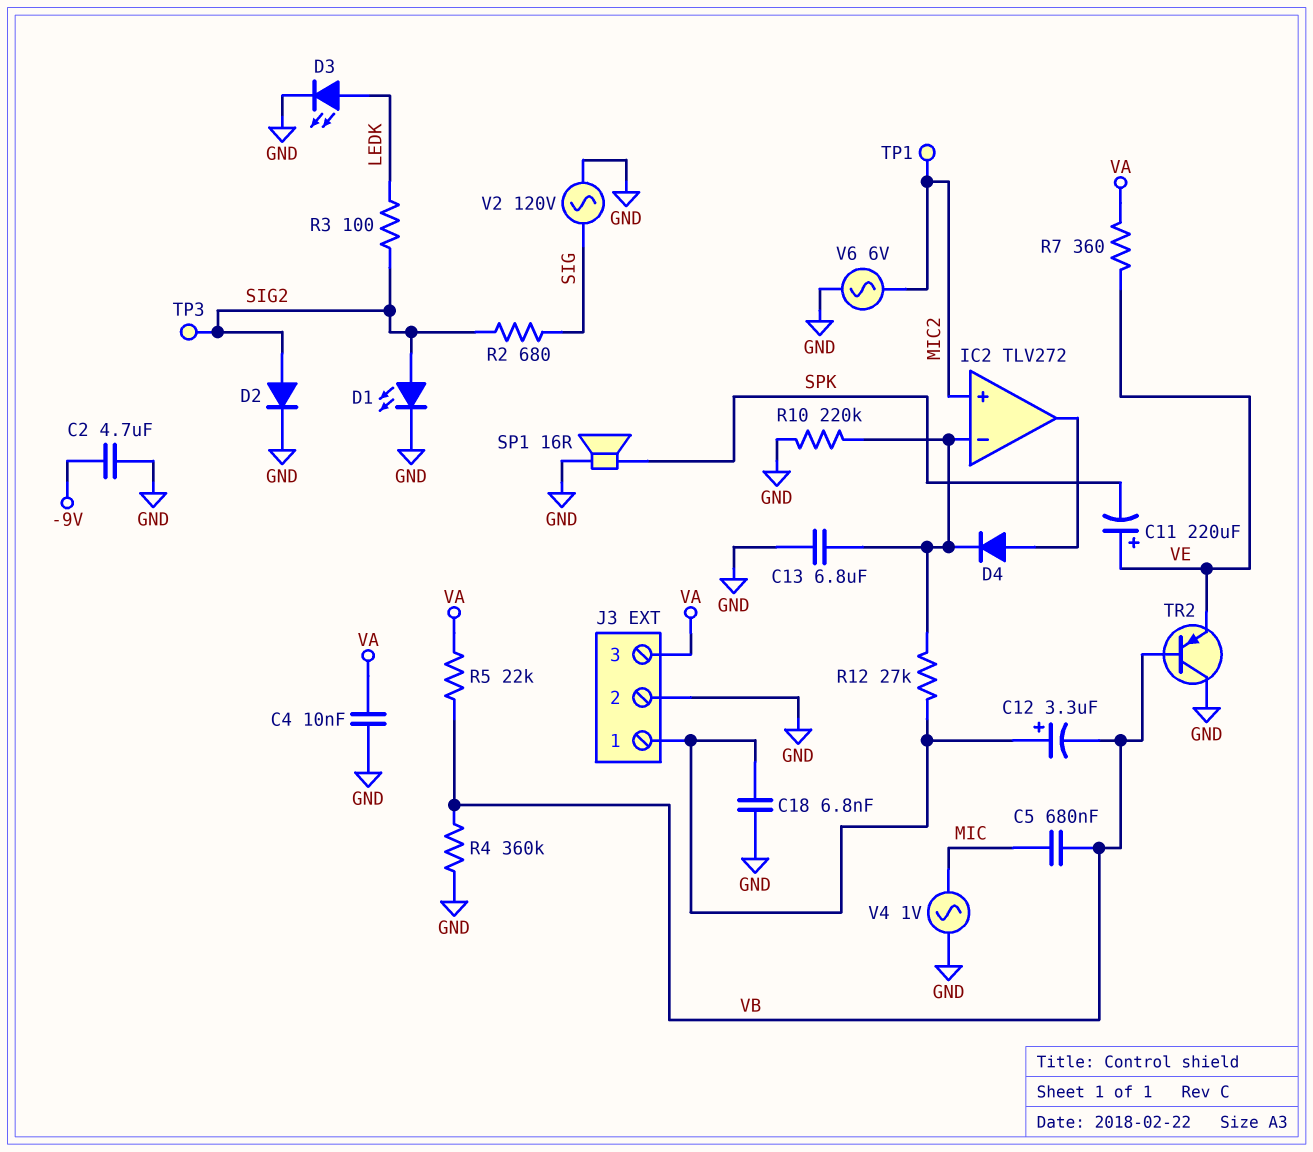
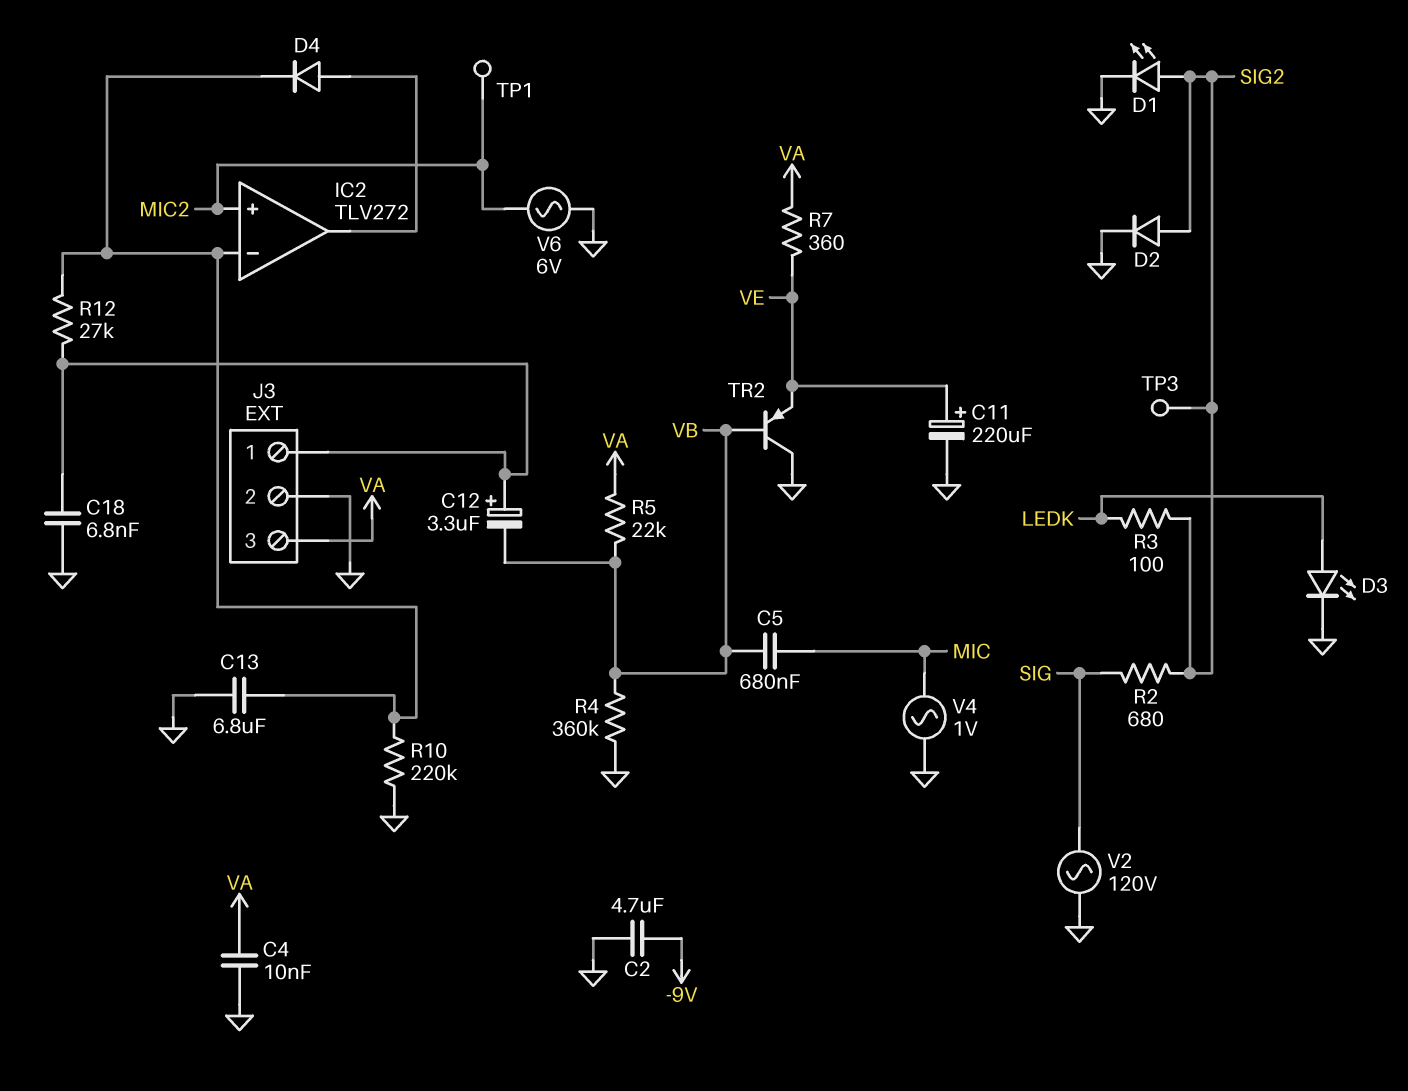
C11: 220uF (plus VE, minus SPK) -> 220uF (plus VE, minus GND)
SP1: speaker 16R (GND, SPK) -> none

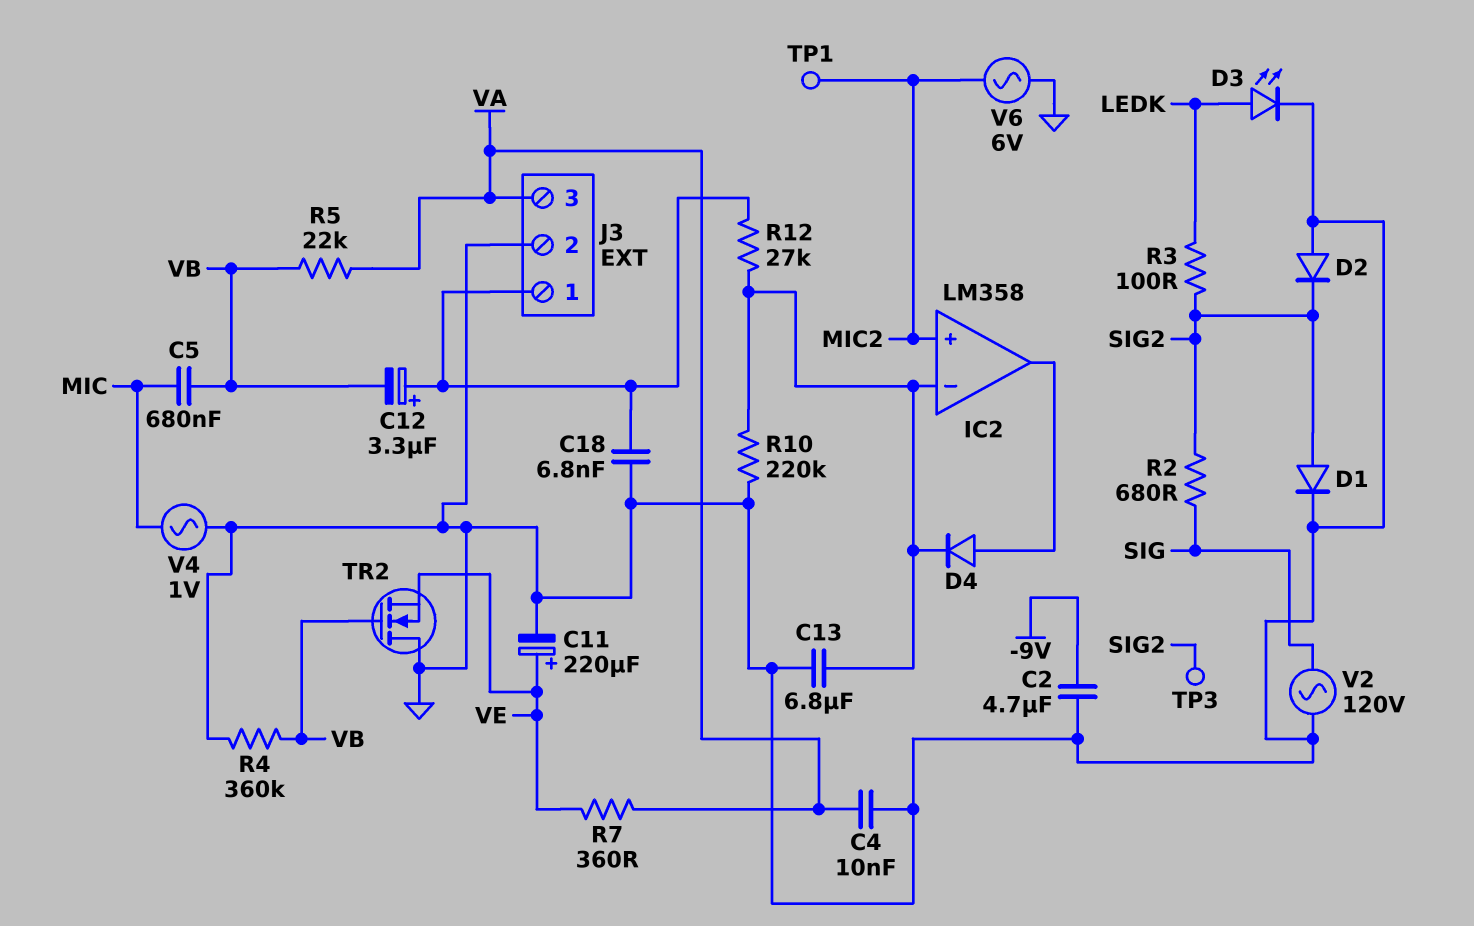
D1: LED (A SIG2, K GND) -> diode (A SIG2, K GND)
D2: diode (A SIG2, K GND) -> diode (A GND, K SIG2)
IC2: TLV272 -> LM358
TR2: PNP (B VB, C GND, E VE) -> NMOS (G VB, D GND, S VE)

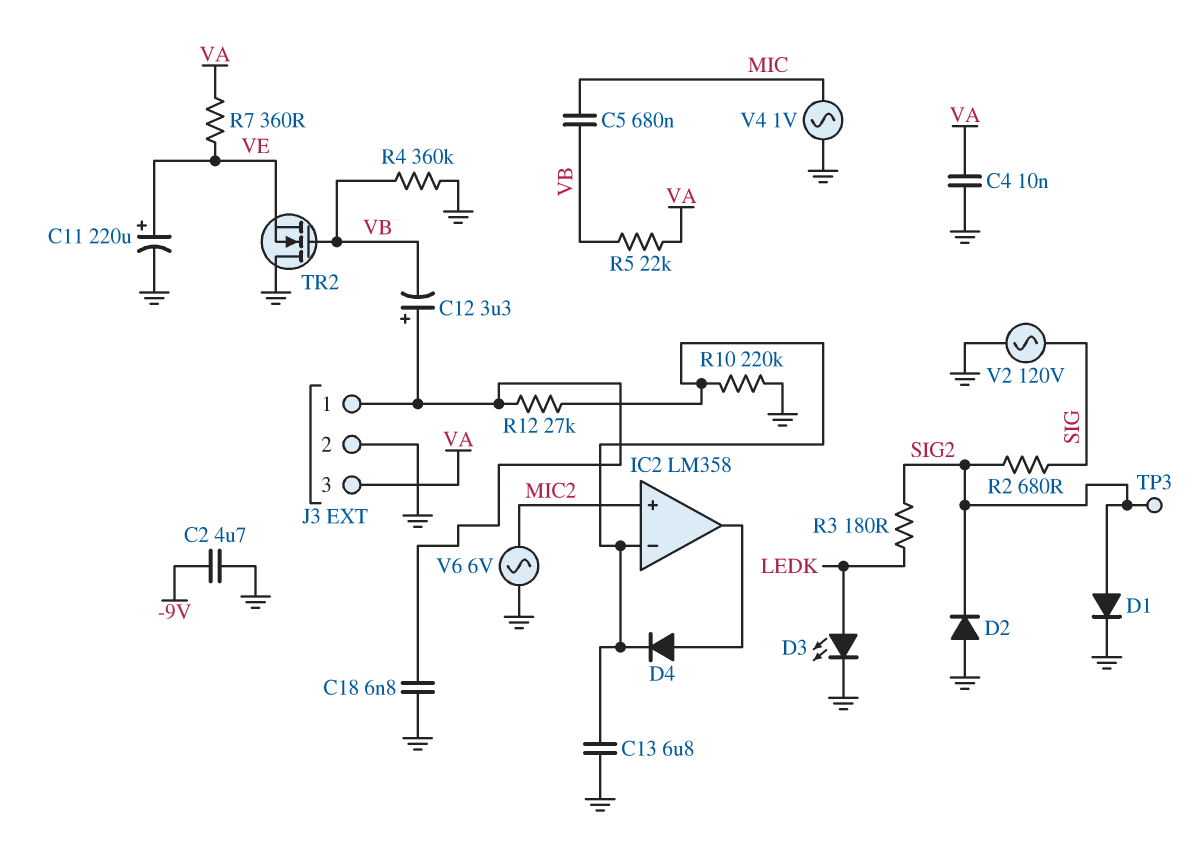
R3: 100 (LEDK, SIG2) -> 180 (LEDK, SIG2)
TP1: test point (MIC2) -> none

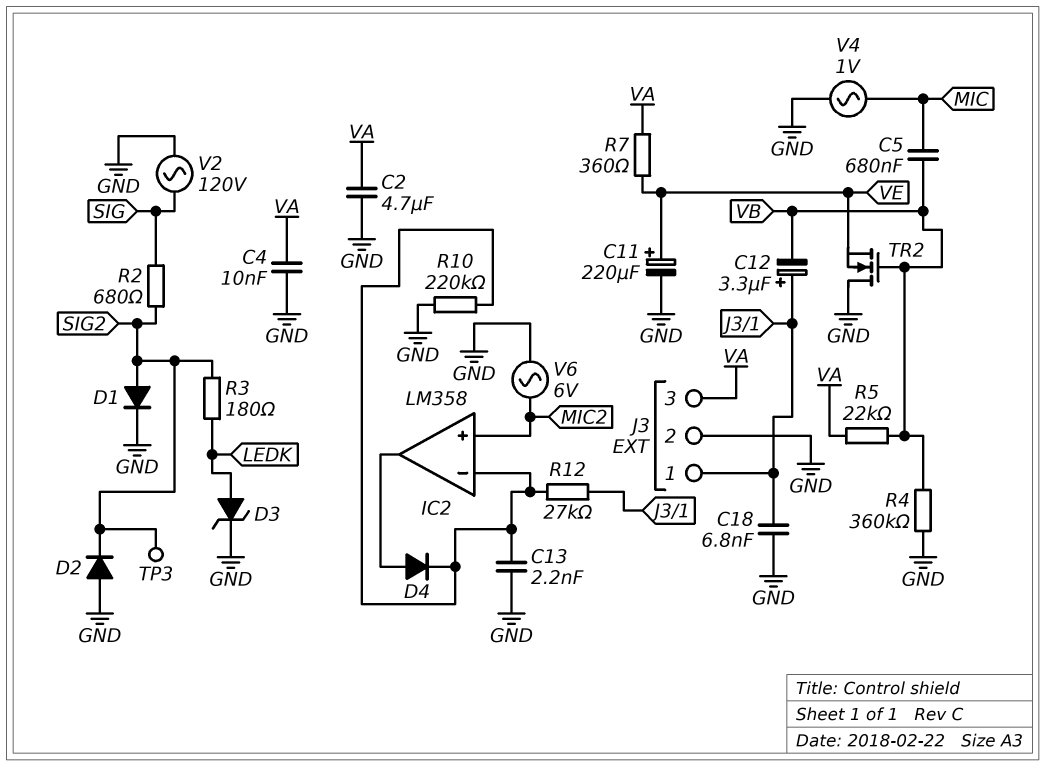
C2: 4.7uF (-9V, GND) -> 4.7uF (GND, VA)
C13: 6.8uF (GND, IC2/in-) -> 2.2nF (GND, IC2/in-)
D3: LED (A LEDK, K GND) -> zener (A LEDK, K GND)

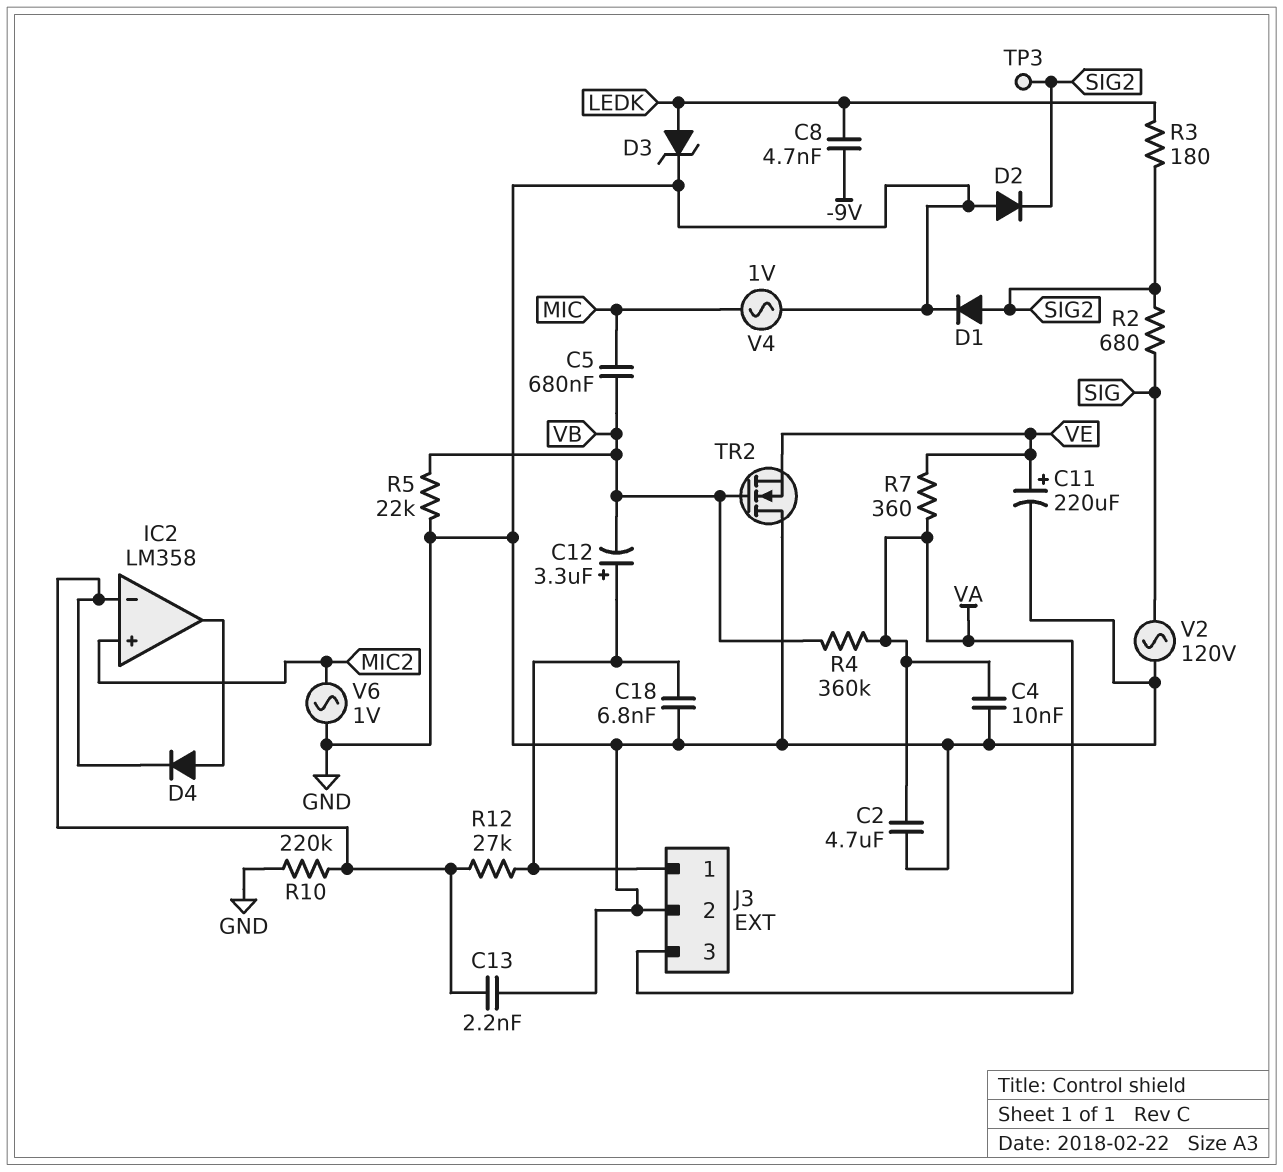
C8: none -> 4.7nF (-9V, LEDK)
R4: 360k (GND, VB) -> 360k (VA, VB)
R5: 22k (VA, VB) -> 22k (GND, VB)
V6: AC 6V (GND, MIC2) -> AC 1V (GND, MIC2)

